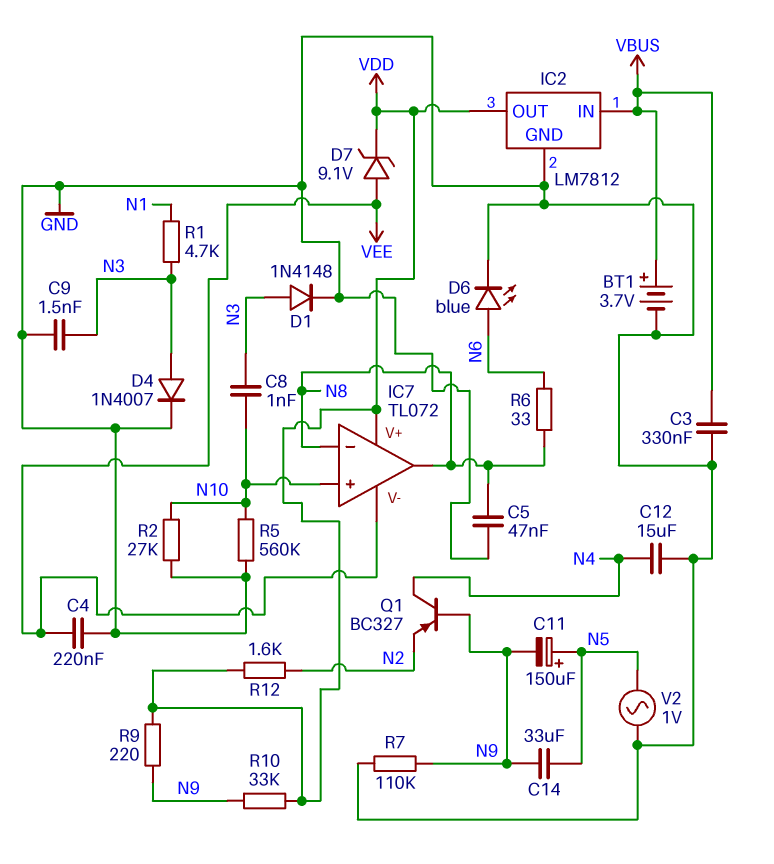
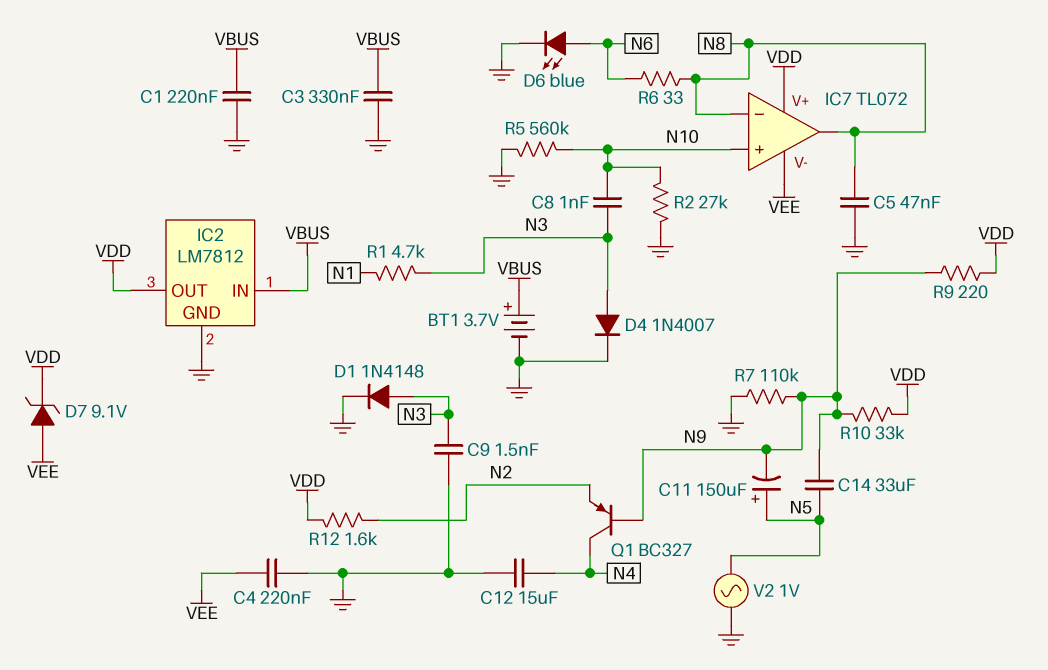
C1: none -> 220nF (GND, VBUS)

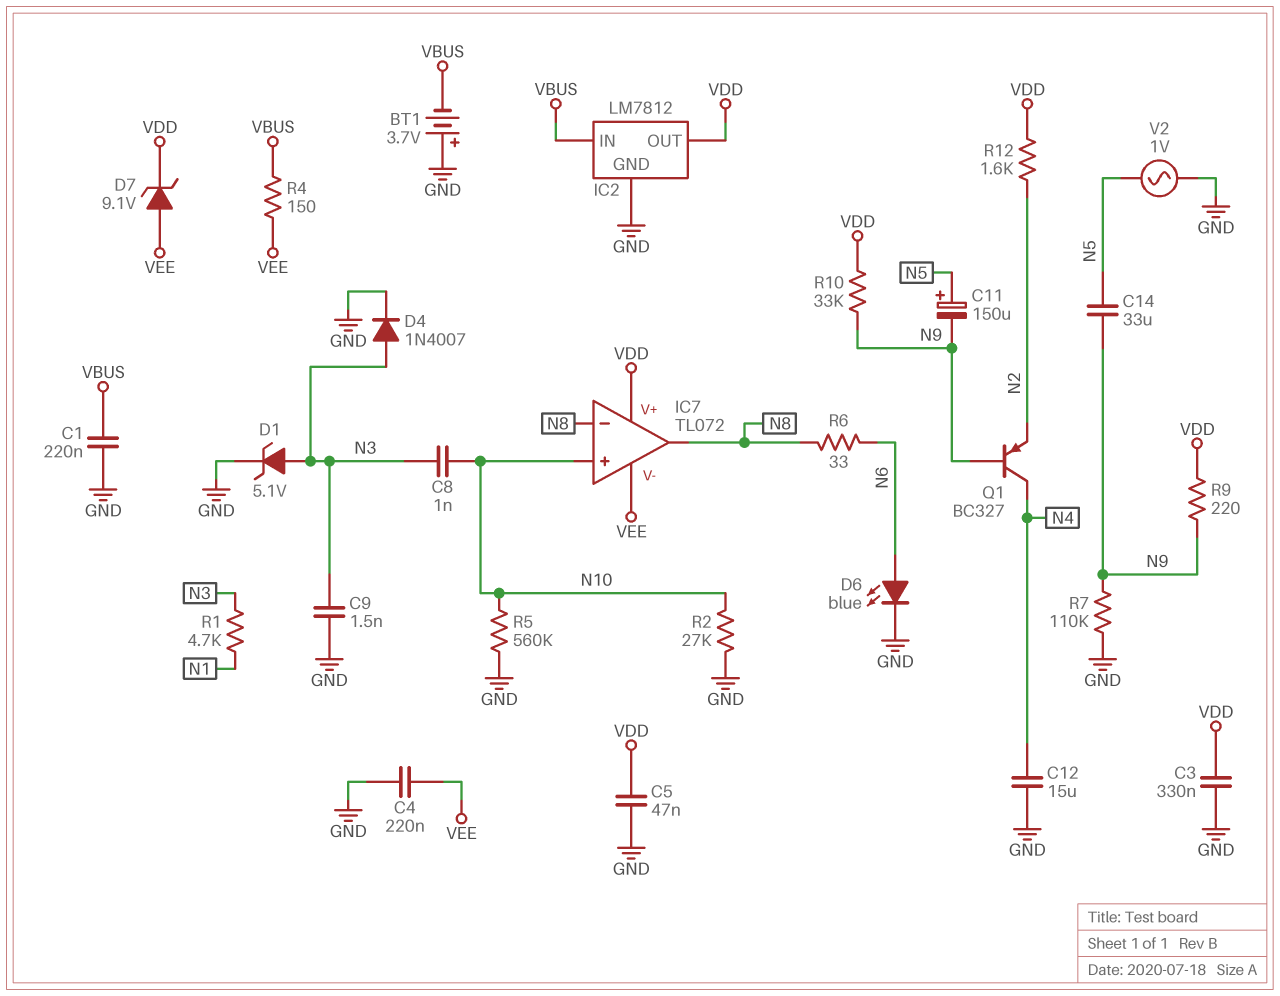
BT1: 3.7V (plus VBUS, minus GND) -> 3.7V (plus GND, minus VBUS)
C3: 330nF (GND, VBUS) -> 330nF (GND, VDD)
C5: 47nF (GND, N8) -> 47nF (GND, VDD)
D1: diode 1N4148 (A N3, K GND) -> zener 5.1V (A N3, K GND)
R4: none -> 150 (VBUS, VEE)

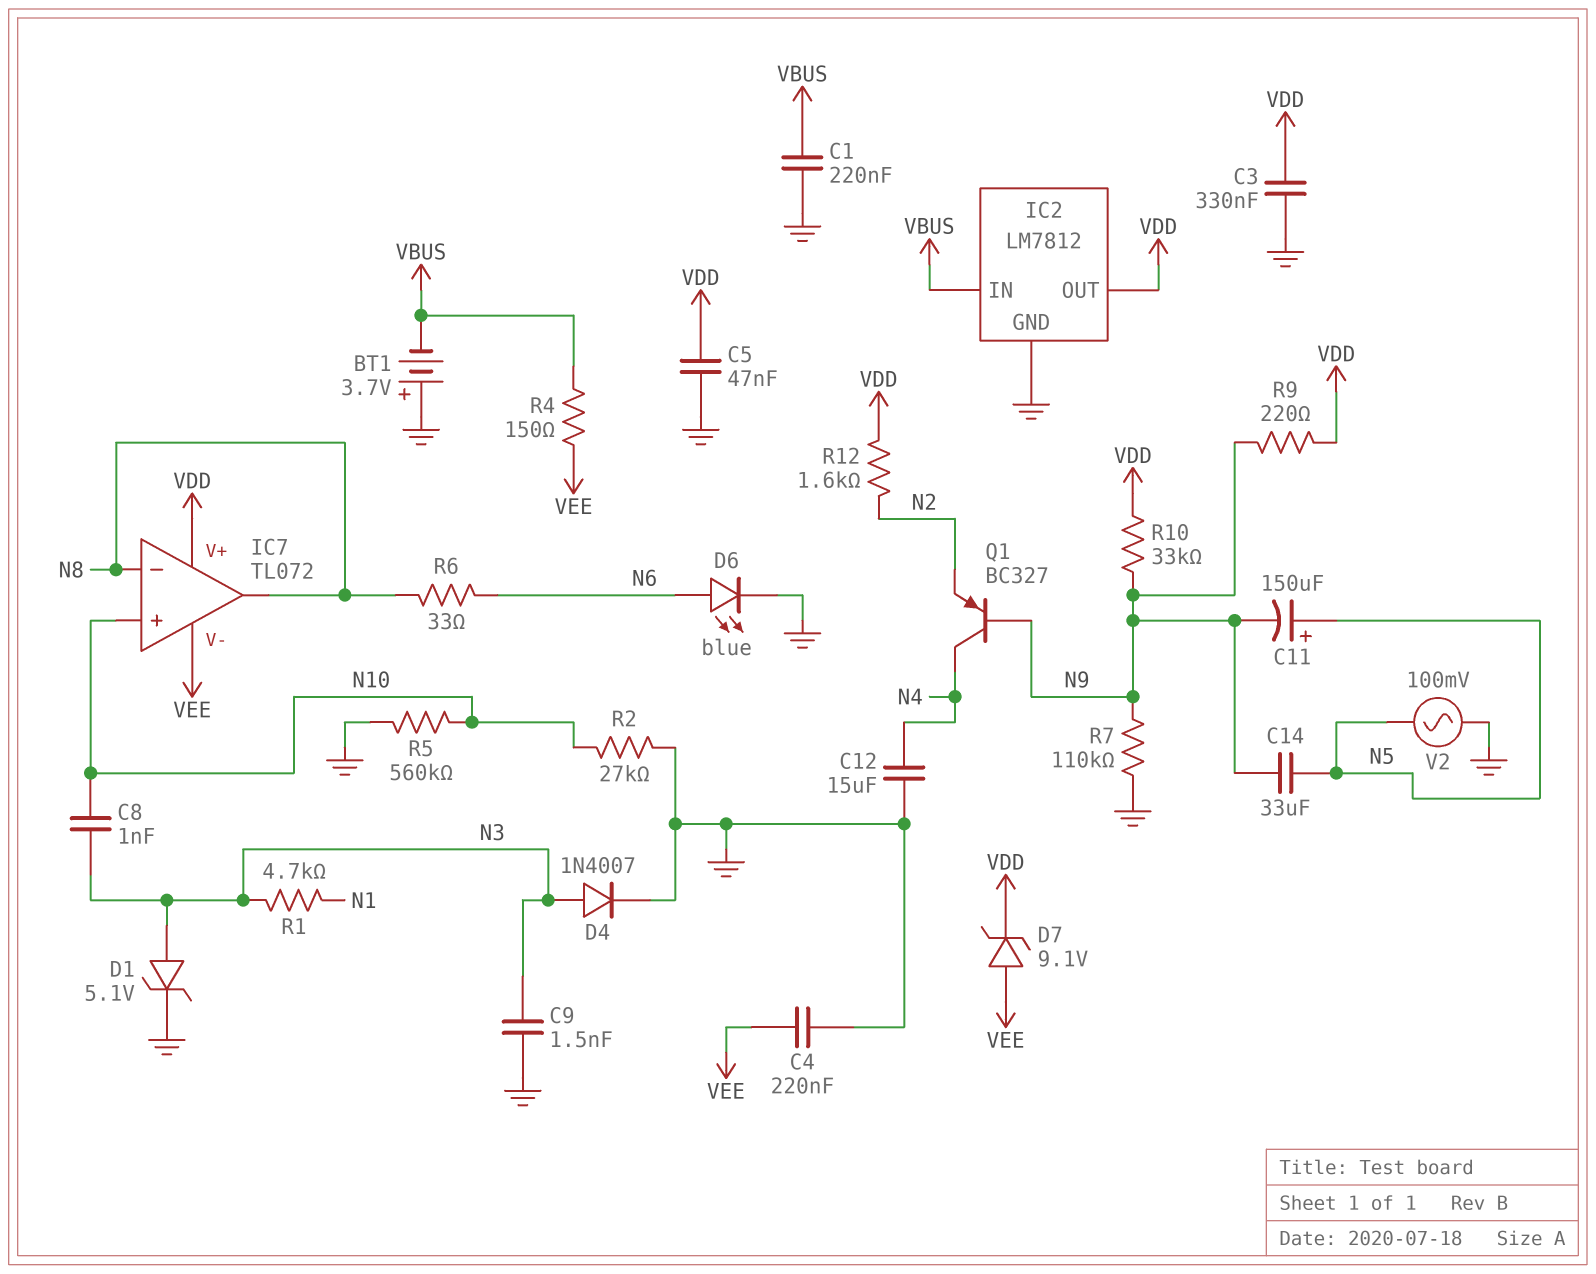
V2: AC 1V (GND, N5) -> AC 100mV (GND, N5)

